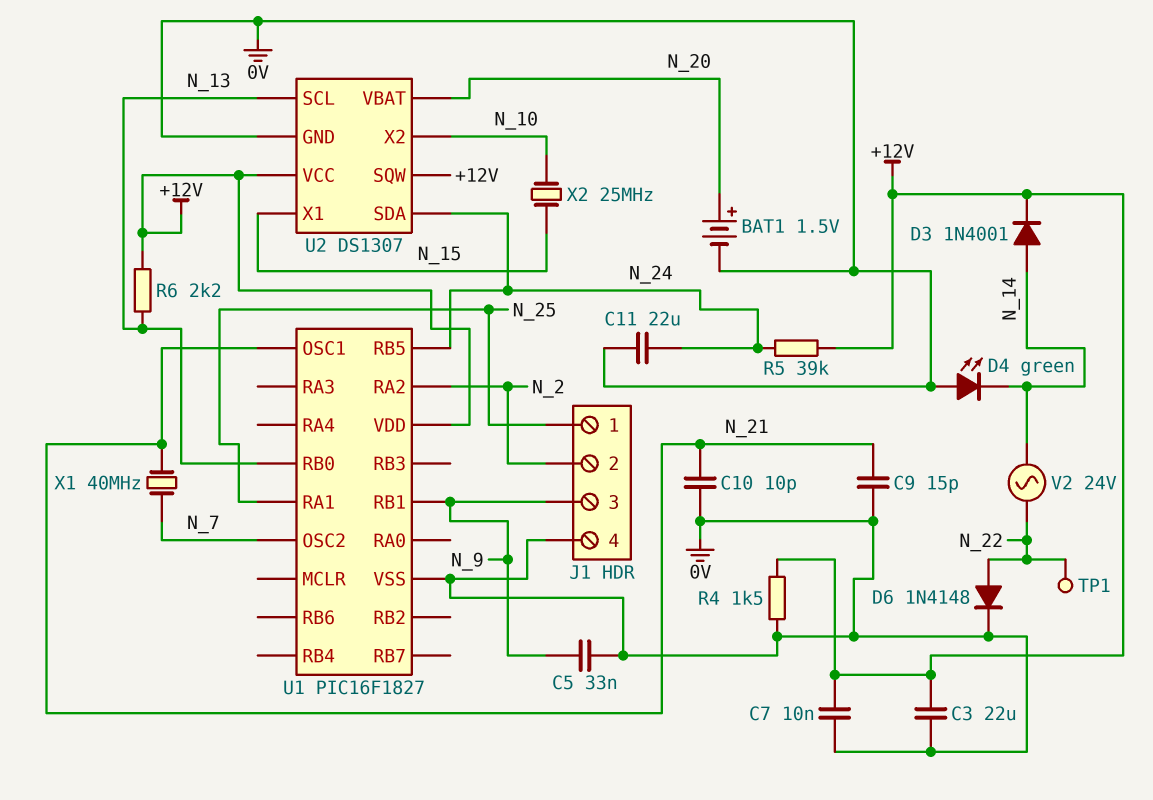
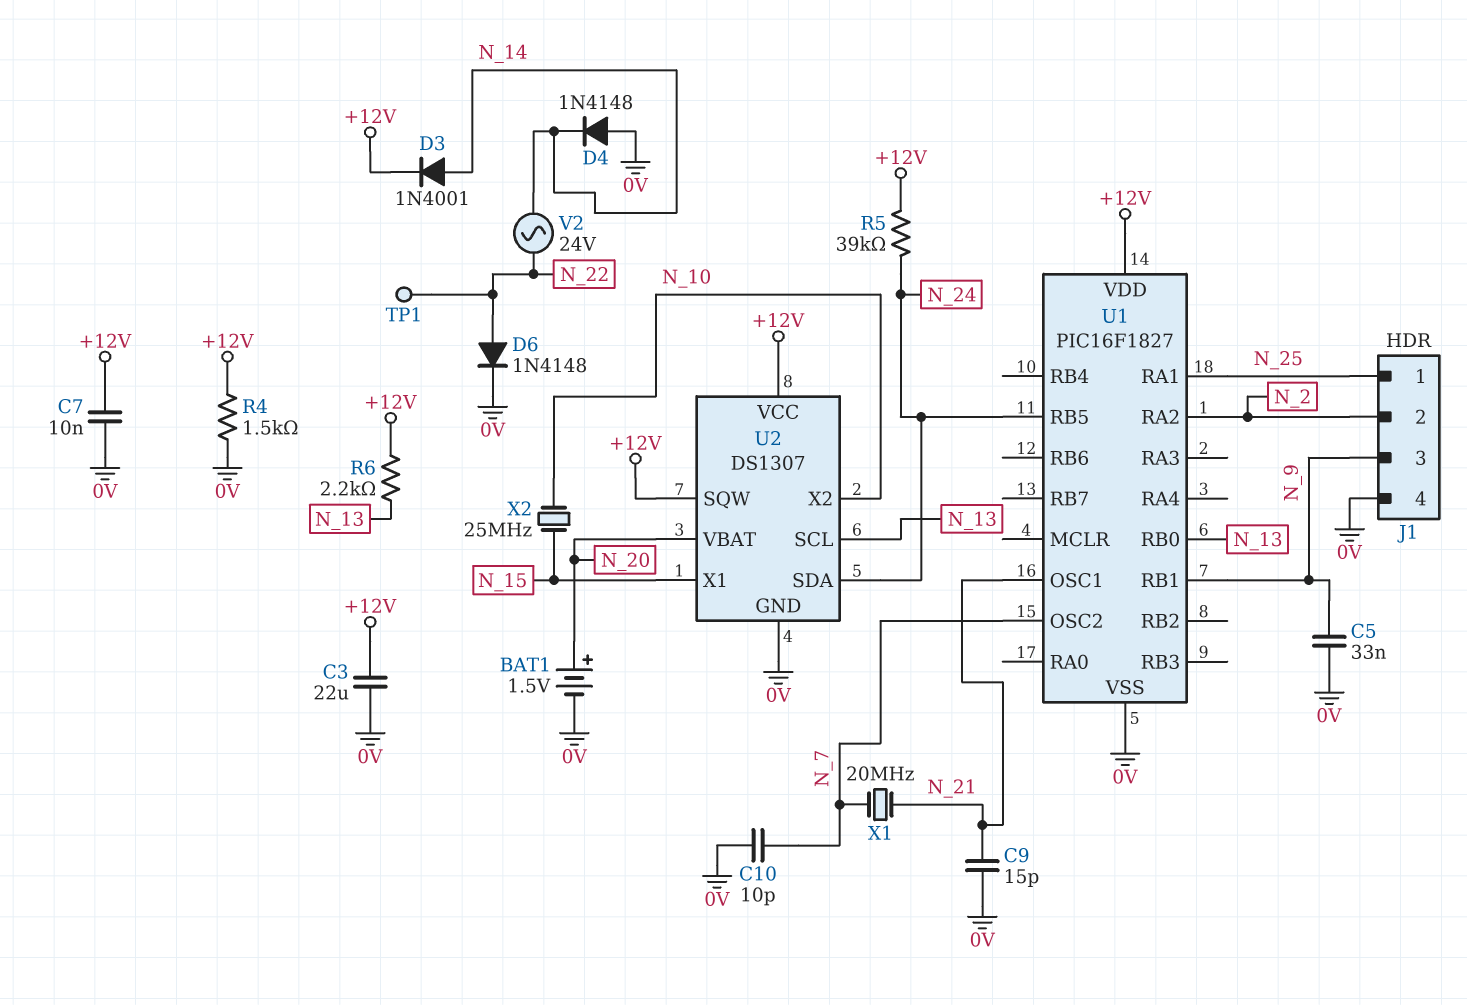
C10: 10pF (0V, N_21) -> 10pF (0V, N_7)
C11: 22uF (0V, N_24) -> none
D4: LED green (A 0V, K N_14) -> diode 1N4148 (A 0V, K N_14)
X1: 40MHz (N_7, N_21) -> 20MHz (N_7, N_21)

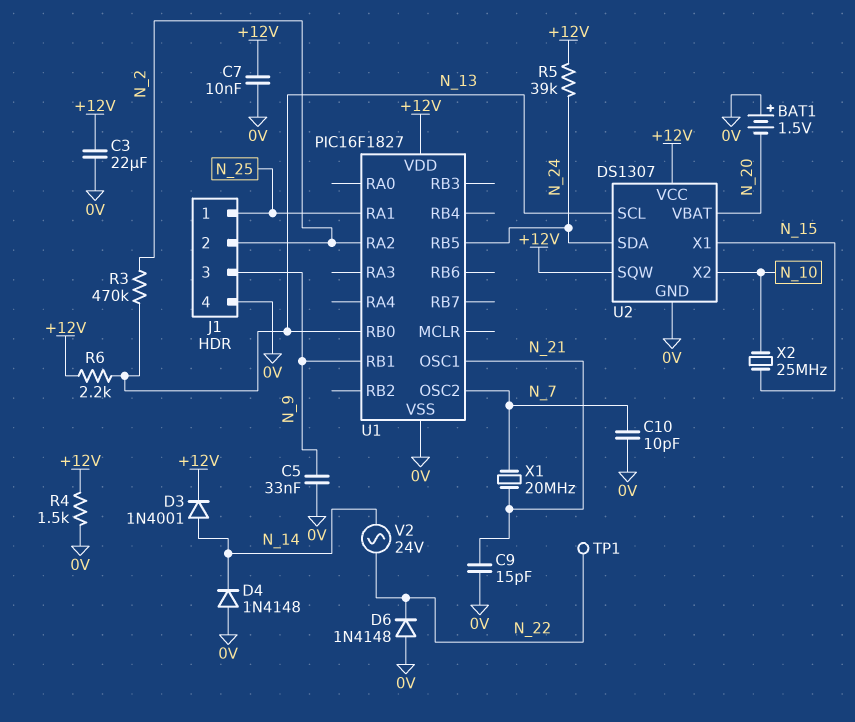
BAT1: 1.5V (plus N_20, minus 0V) -> 1.5V (plus 0V, minus N_20)
D6: diode 1N4148 (A N_22, K 0V) -> diode 1N4148 (A 0V, K N_22)
R3: none -> 470k (N_2, N_13)

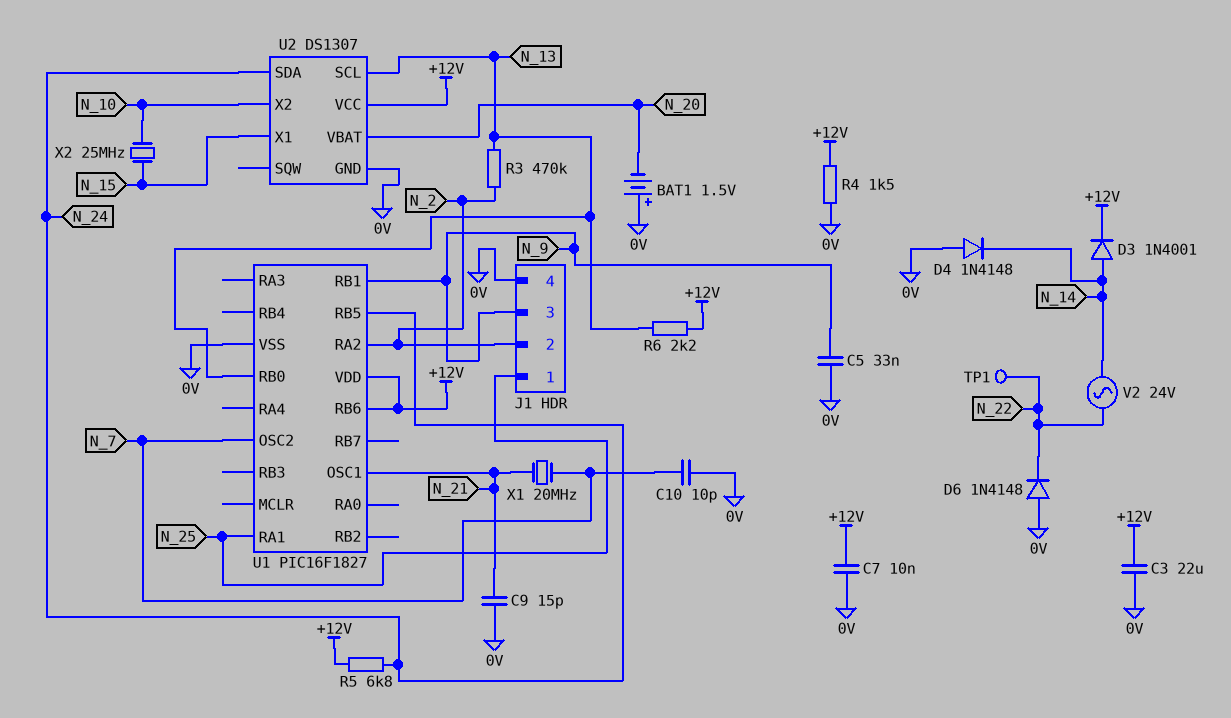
R5: 39k (+12V, N_24) -> 6.8k (+12V, N_24)
U1 pin RB6: none -> +12V
U2 pin SQW: +12V -> none

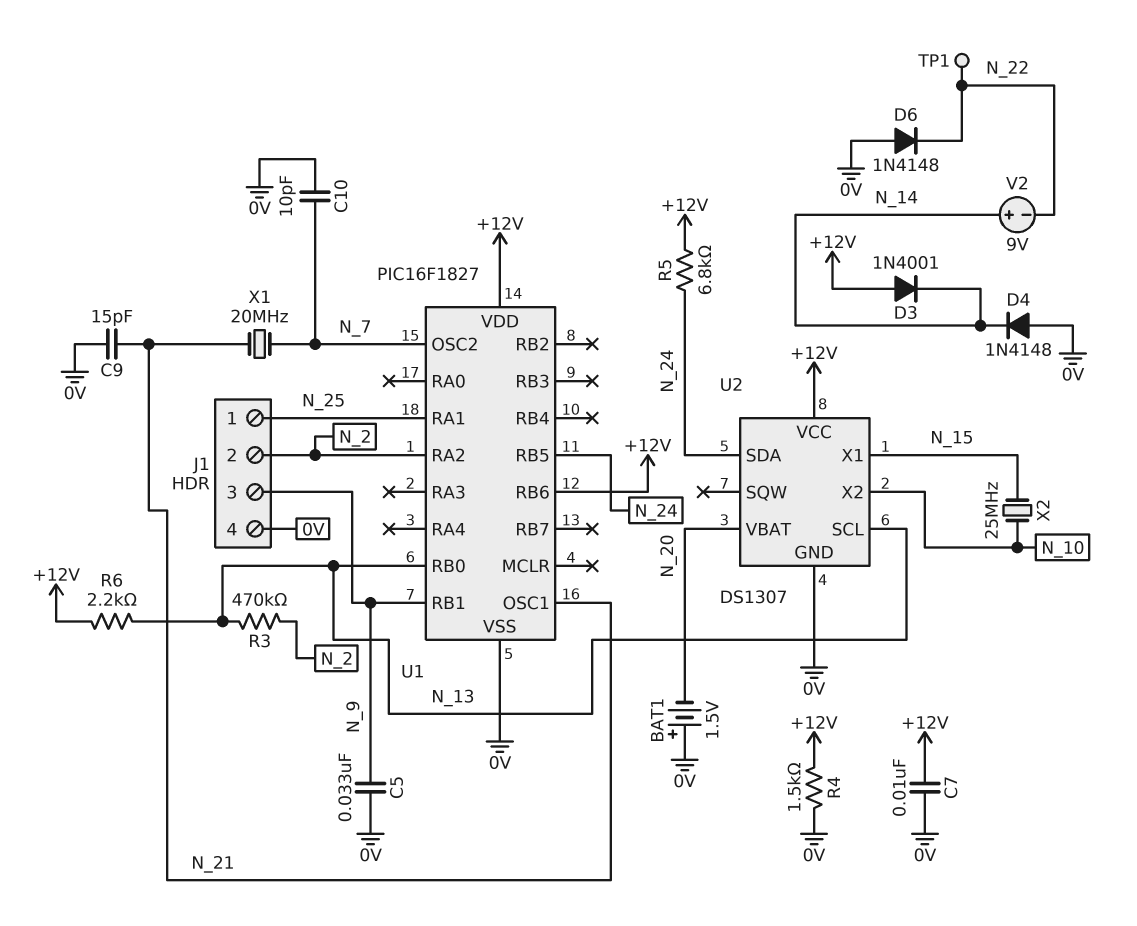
C3: 22uF (+12V, 0V) -> none
D3: diode 1N4001 (A N_14, K +12V) -> diode 1N4001 (A +12V, K N_14)
V2: AC 24V (N_14, N_22) -> 9V (plus N_14, minus N_22)

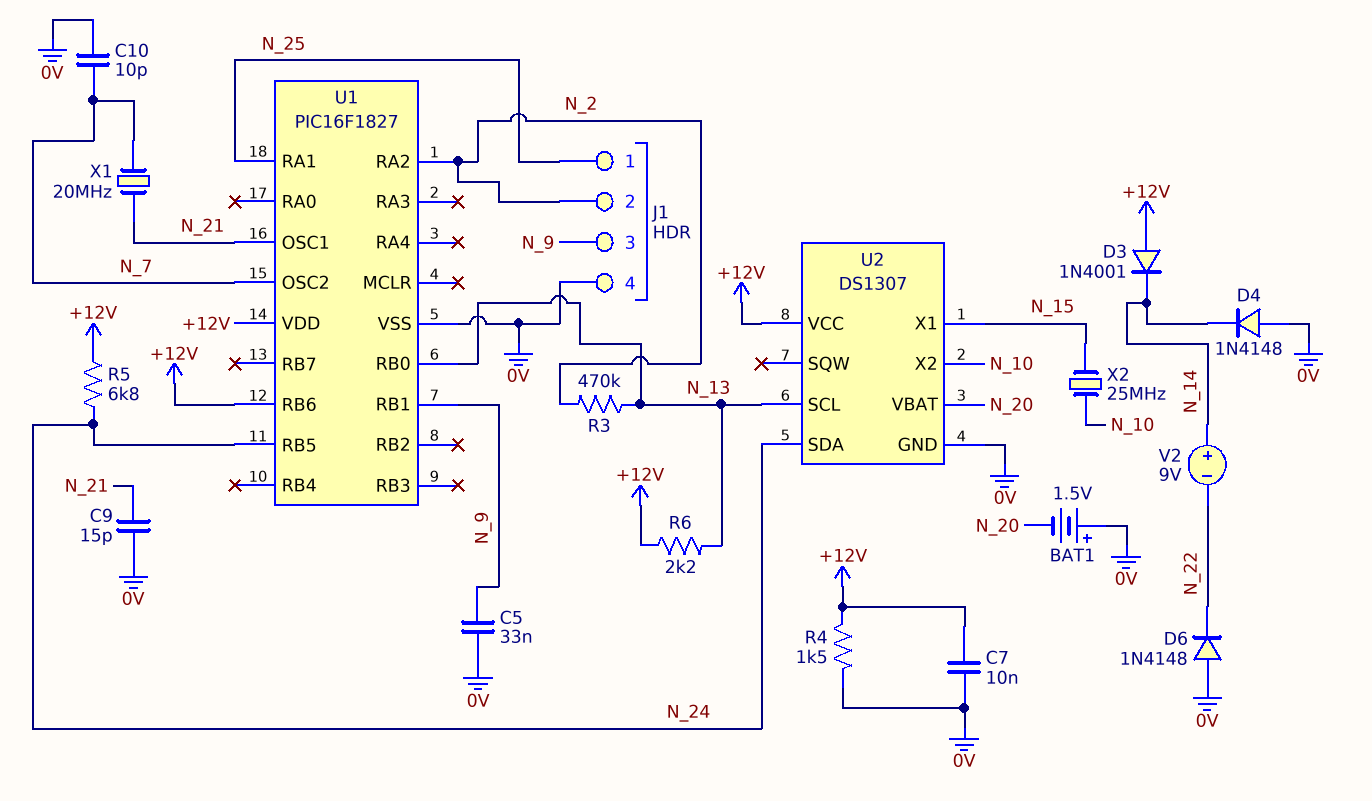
TP1: test point (N_22) -> none

